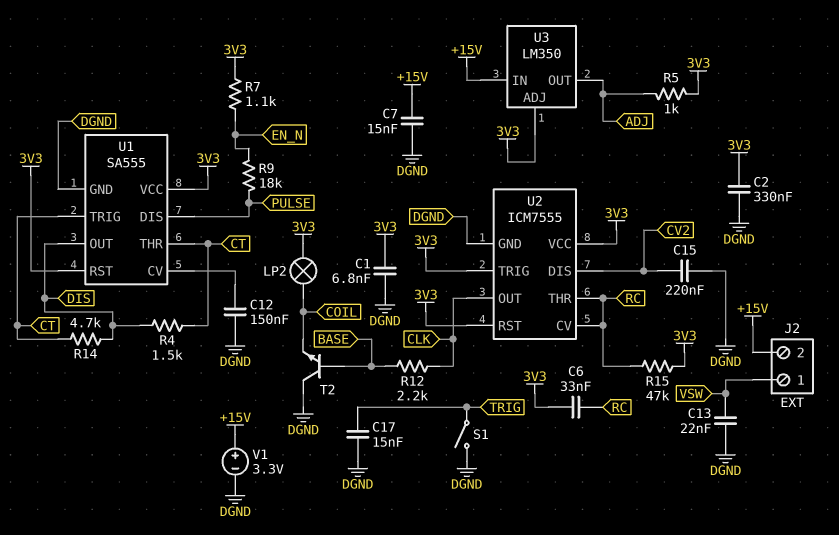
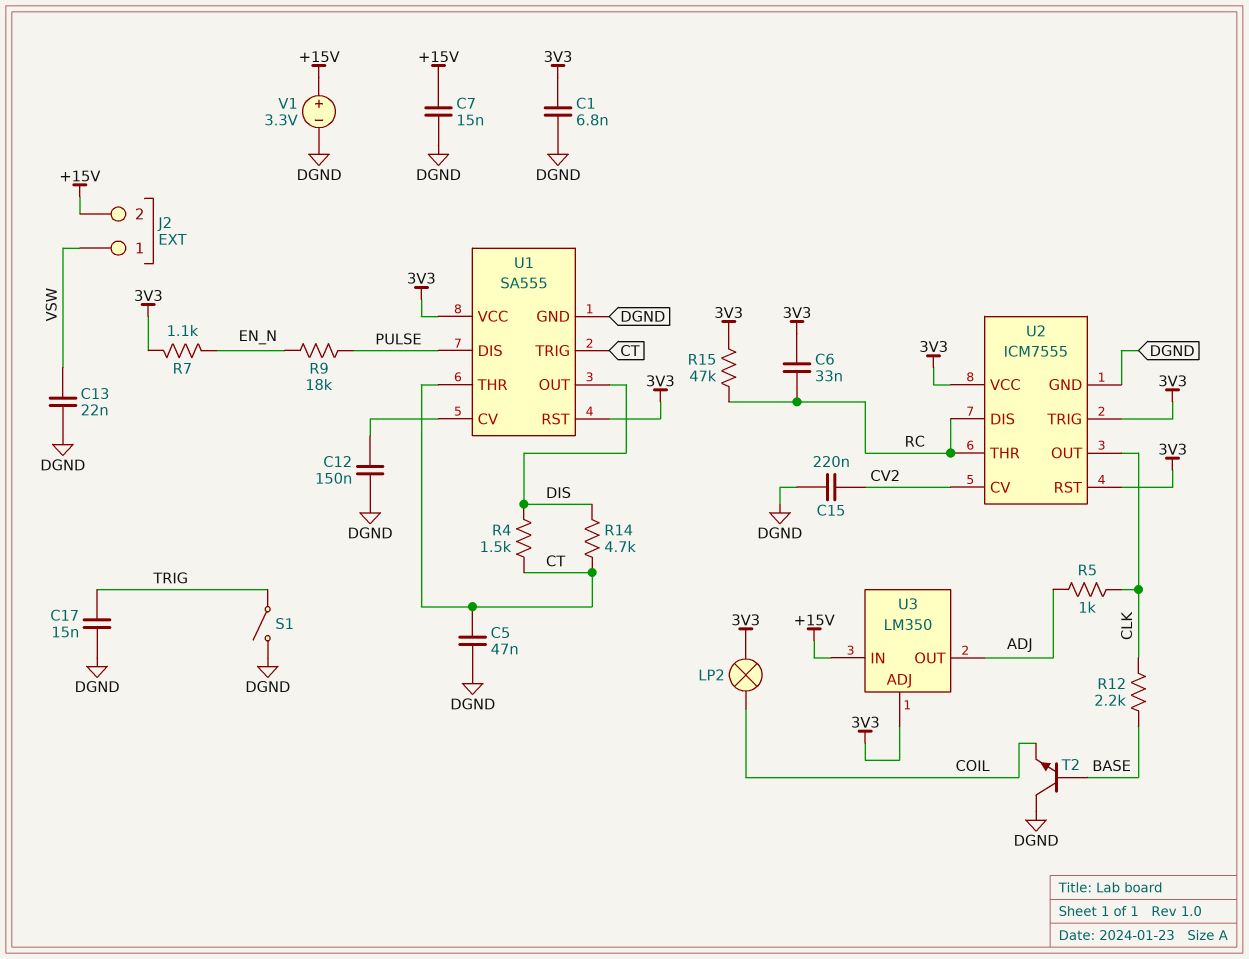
C2: 330nF (3V3, DGND) -> none
C5: none -> 47nF (CT, DGND)
R5: 1k (3V3, ADJ) -> 1k (ADJ, CLK)
U2 pin CV: RC -> CV2
U2 pin DIS: CV2 -> RC

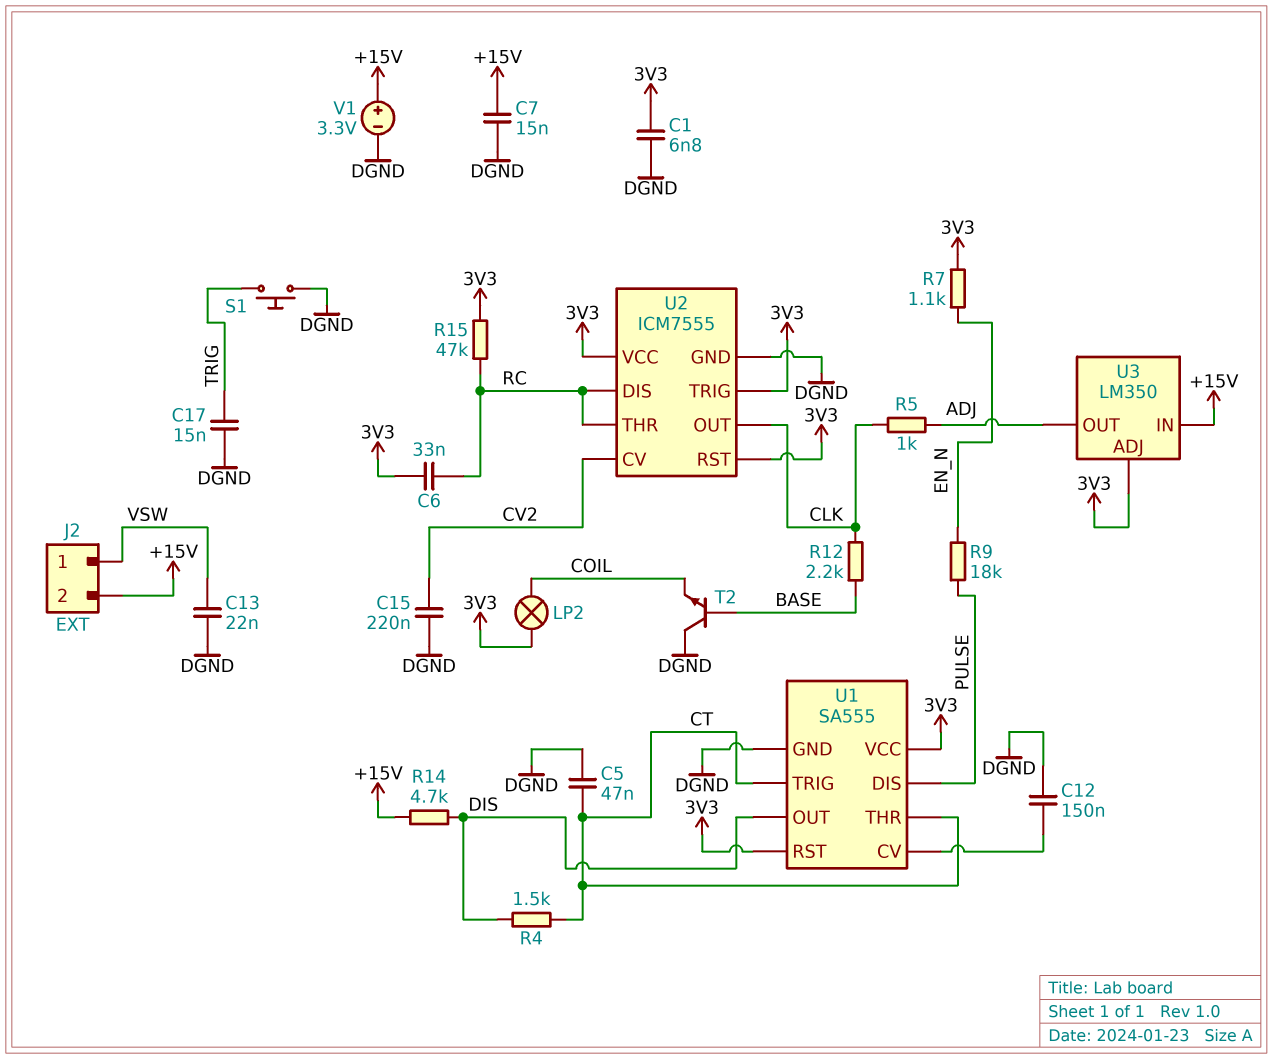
R14: 4.7k (CT, DIS) -> 4.7k (+15V, DIS)
S1: switch (DGND, TRIG) -> button (DGND, TRIG)

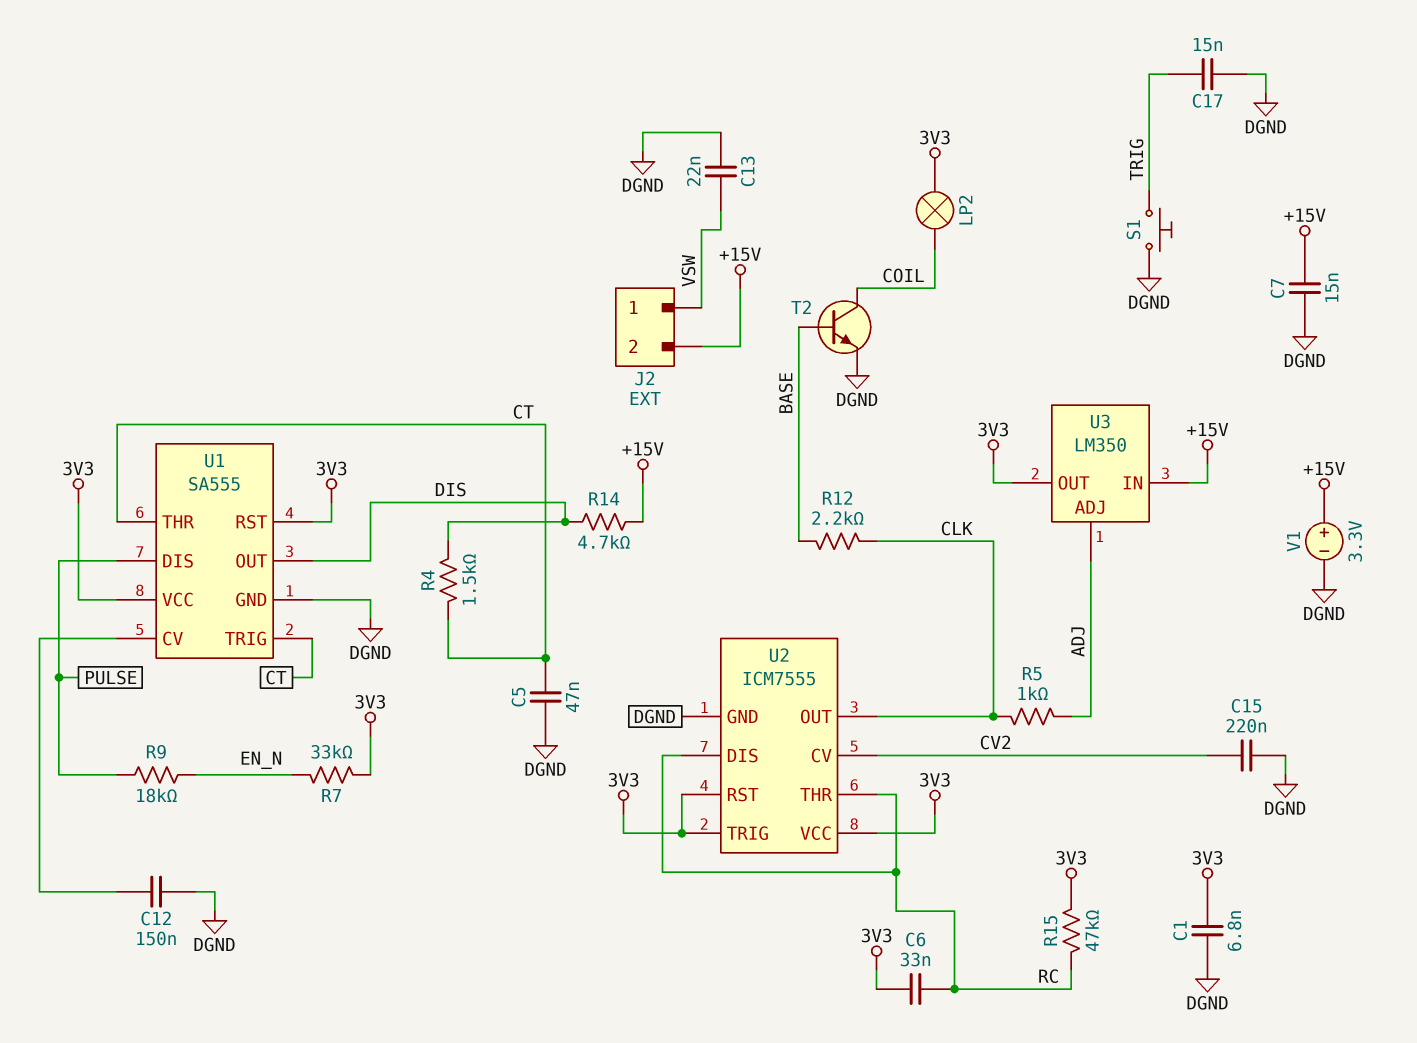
R7: 1.1k (3V3, EN_N) -> 33k (3V3, EN_N)
T2: NPN (B BASE, C DGND, E COIL) -> NPN (B BASE, C COIL, E DGND)
U3 pin ADJ: 3V3 -> ADJ
U3 pin OUT: ADJ -> 3V3

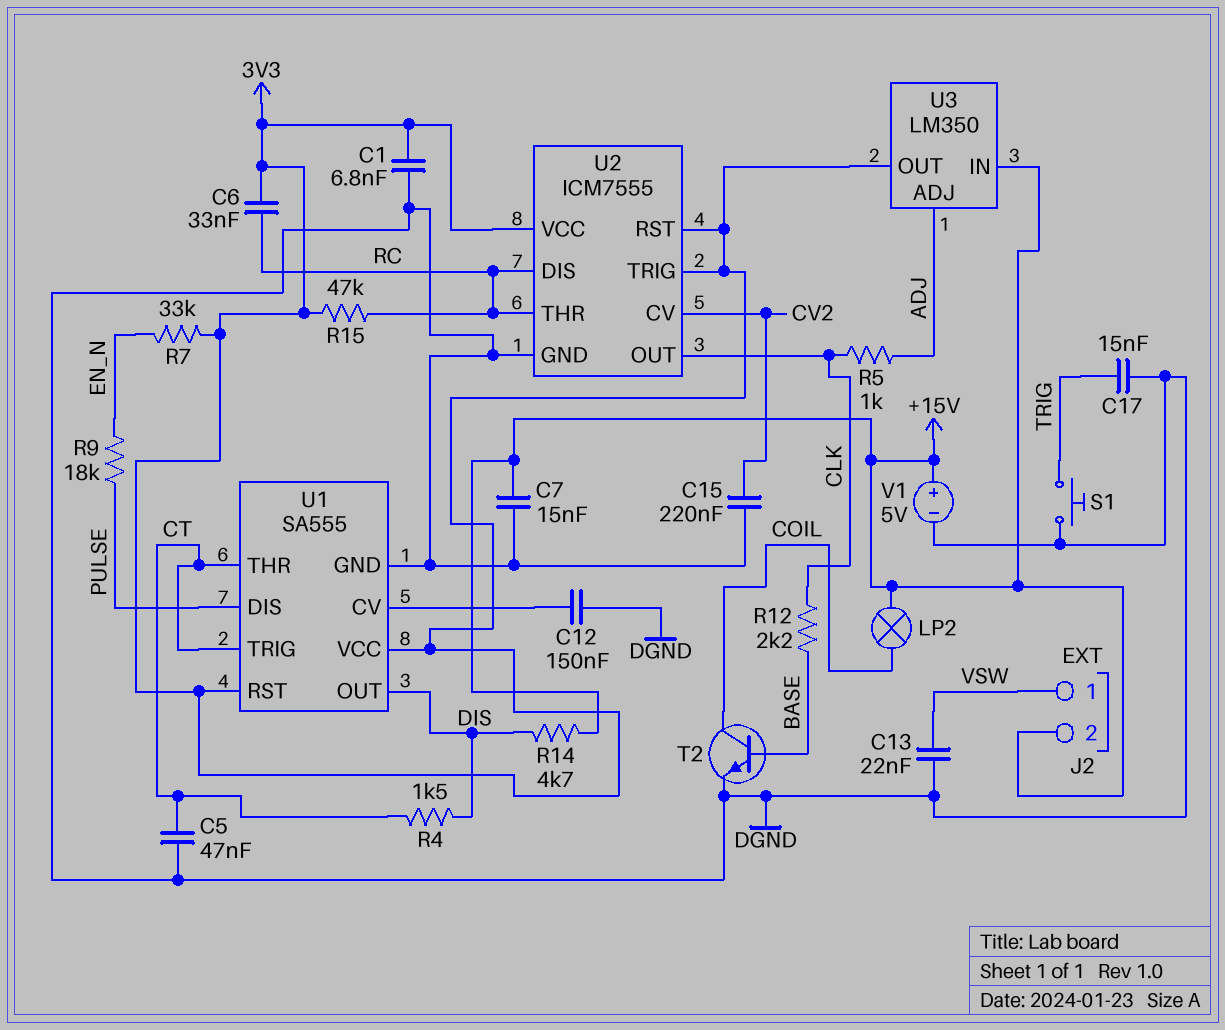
LP2: lamp (3V3, COIL) -> lamp (+15V, COIL)
V1: 3.3V (plus +15V, minus DGND) -> 5V (plus +15V, minus DGND)

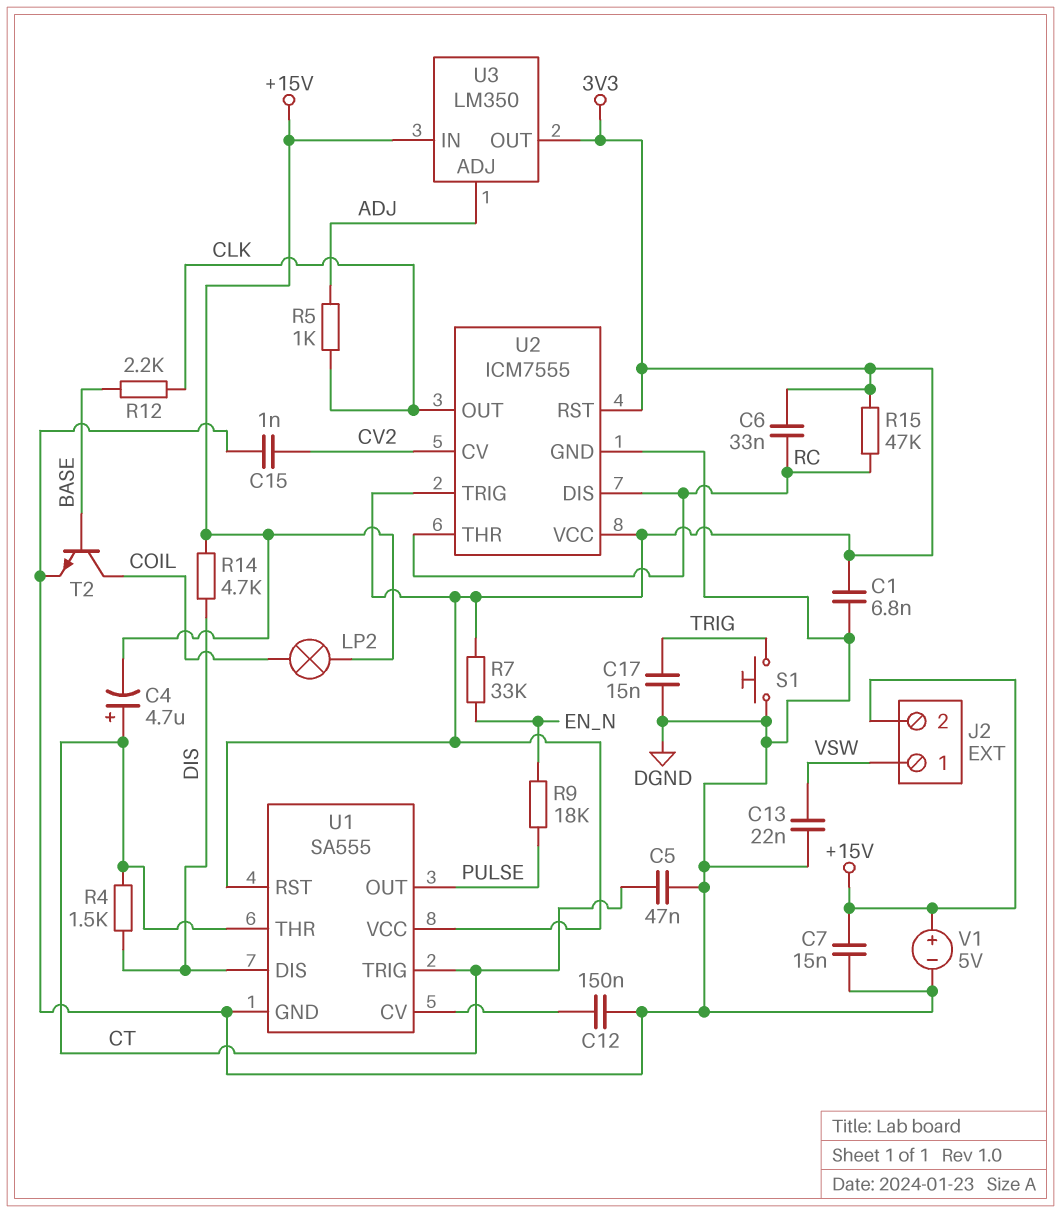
C4: none -> 4.7uF (plus CT, minus +15V)
C15: 220nF (CV2, DGND) -> 1nF (CV2, DGND)
U1 pin DIS: PULSE -> DIS
U1 pin OUT: DIS -> PULSE

